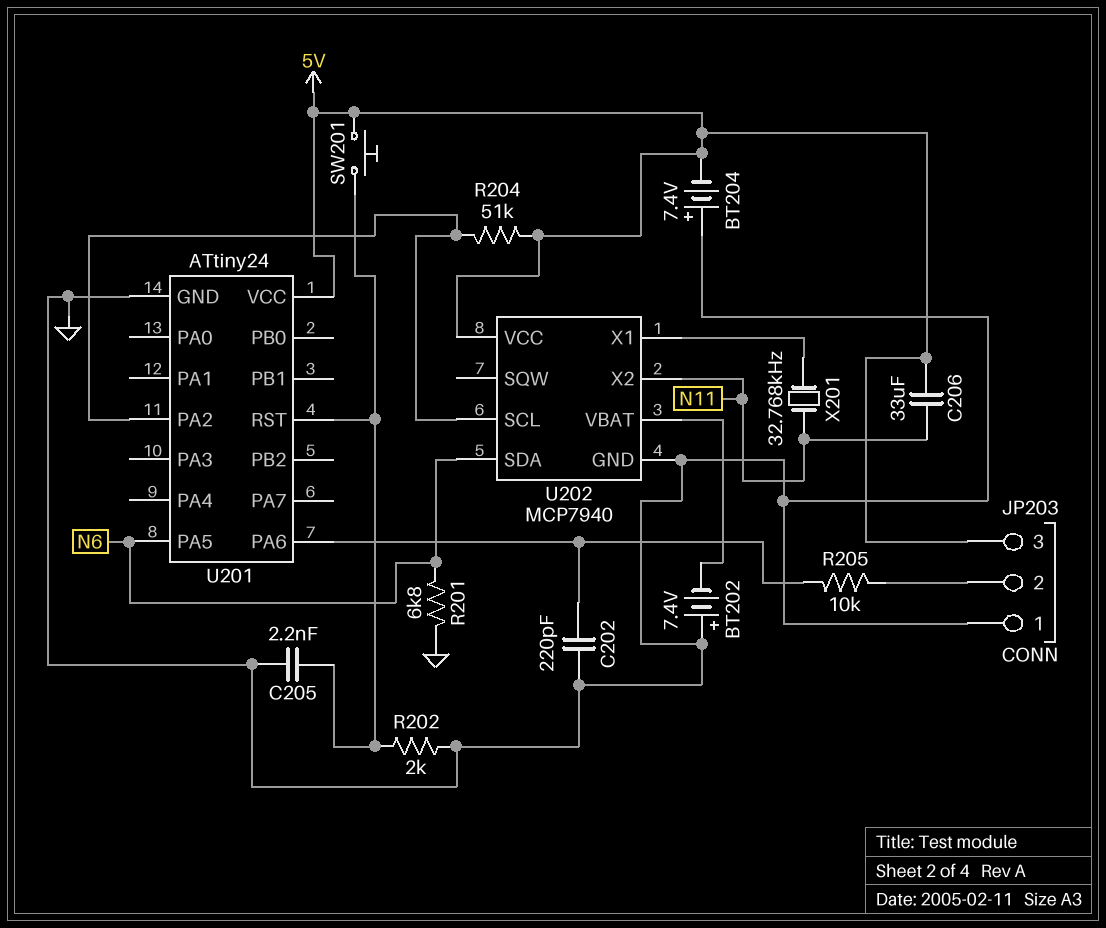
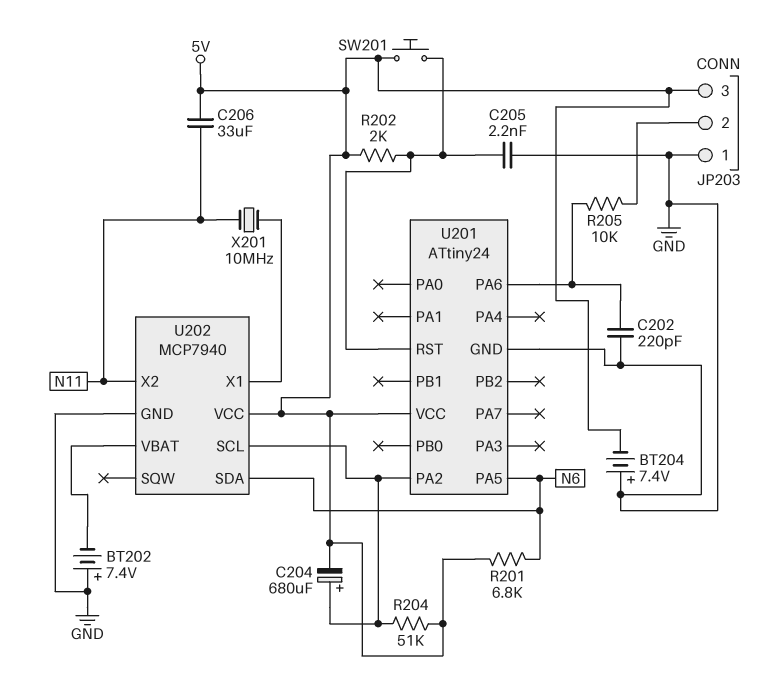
C204: none -> 680uF (plus U201/PA2, minus 5V)
R201: 6.8k (GND, N6) -> 6.8k (5V, N6)
R202: 2k (GND, U201/RST) -> 2k (5V, U201/RST)
X201: 32.768kHz (N11, U202/X1) -> 10MHz (N11, U202/X1)

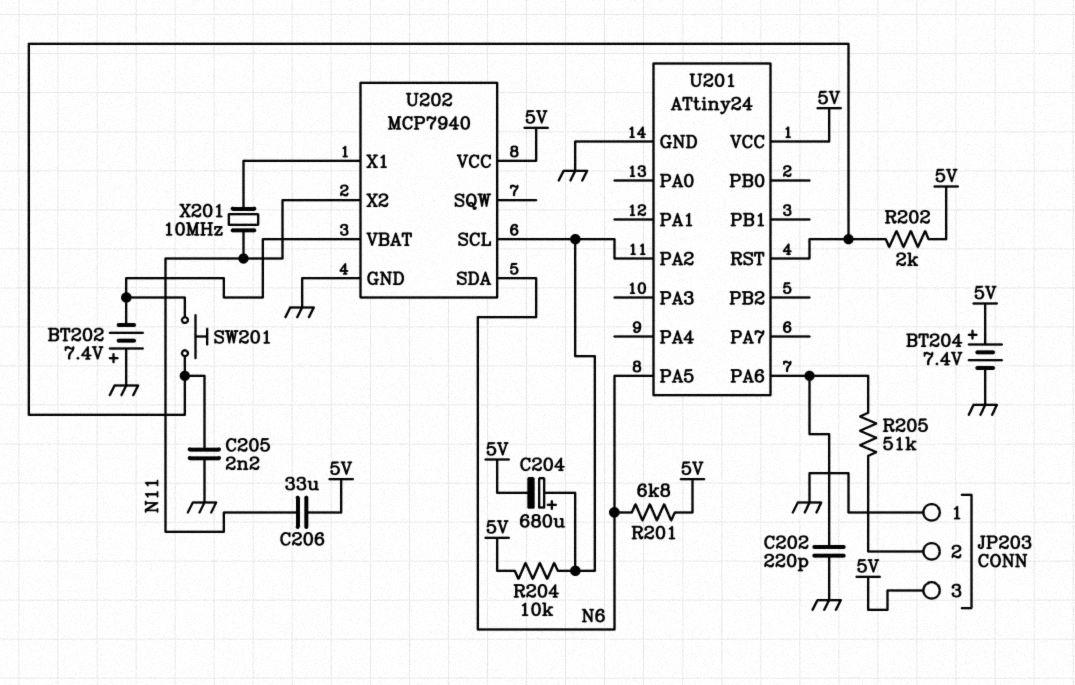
BT204: 7.4V (plus GND, minus 5V) -> 7.4V (plus 5V, minus GND)
R204: 51k (5V, U201/PA2) -> 10k (5V, U201/PA2)
R205: 10k (JP203/2, U201/PA6) -> 51k (JP203/2, U201/PA6)
SW201: button (5V, U201/RST) -> button (U201/RST, U202/VBAT)

